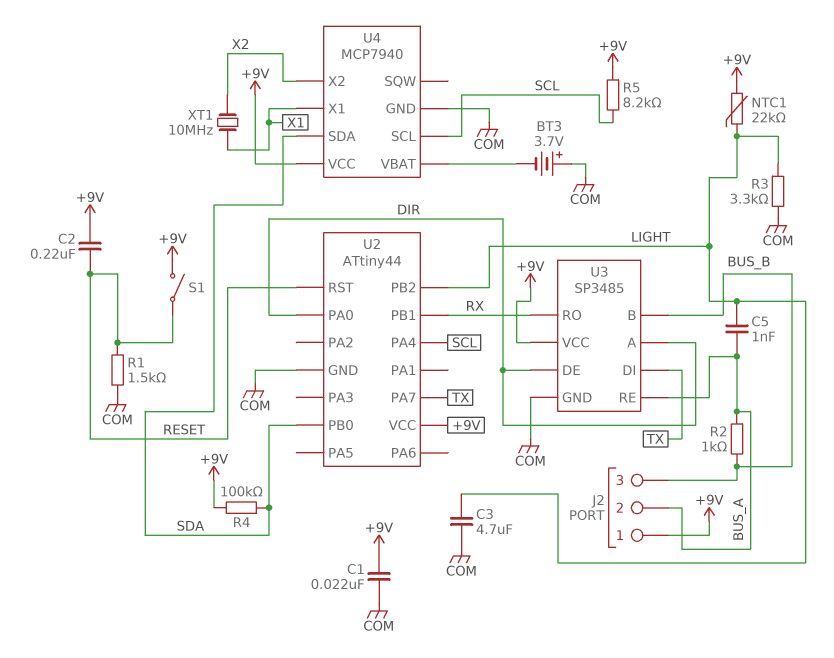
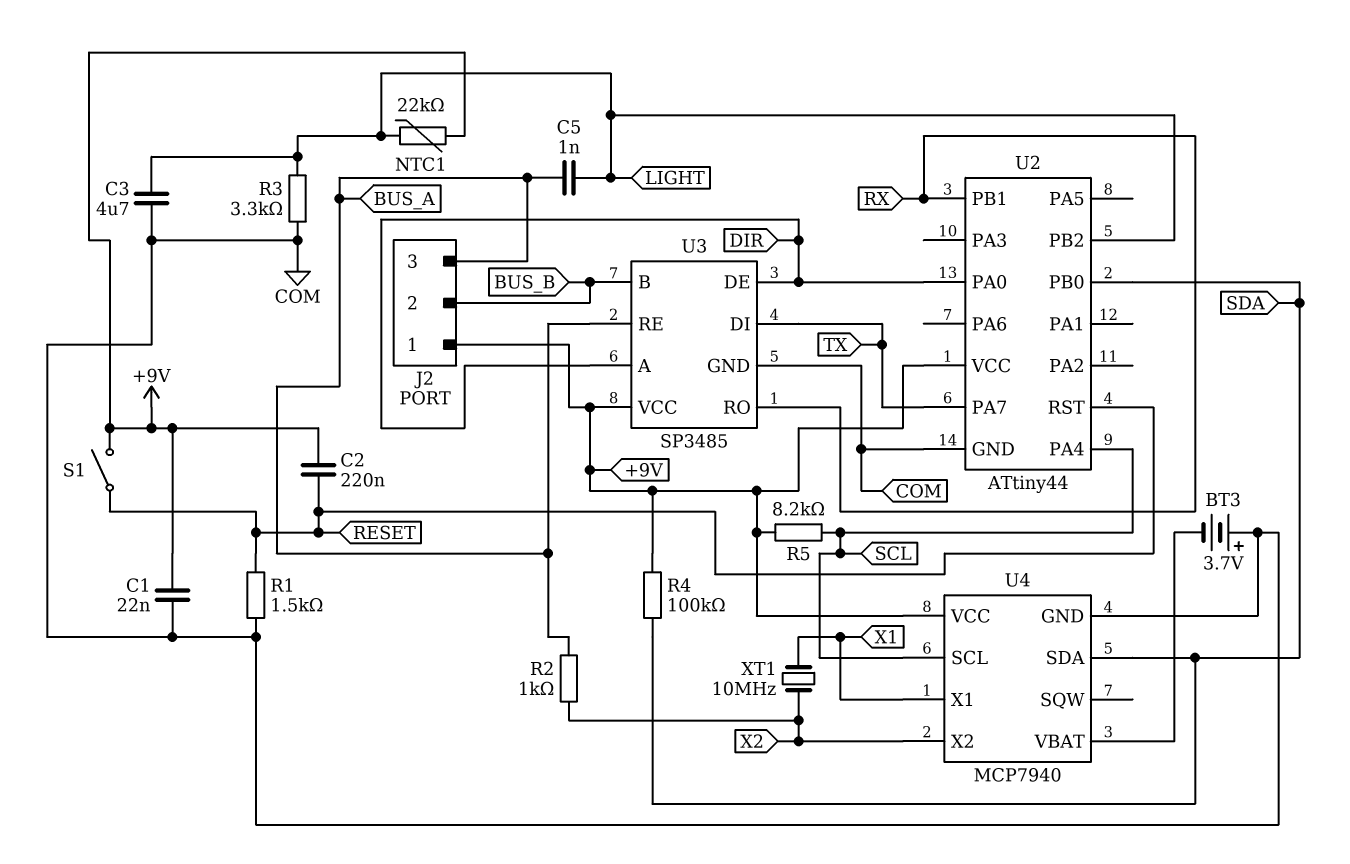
J2 pin 2: BUS_A -> BUS_B
J2 pin 3: BUS_B -> BUS_A
R2: 1k (BUS_A, BUS_B) -> 1k (BUS_A, X2)

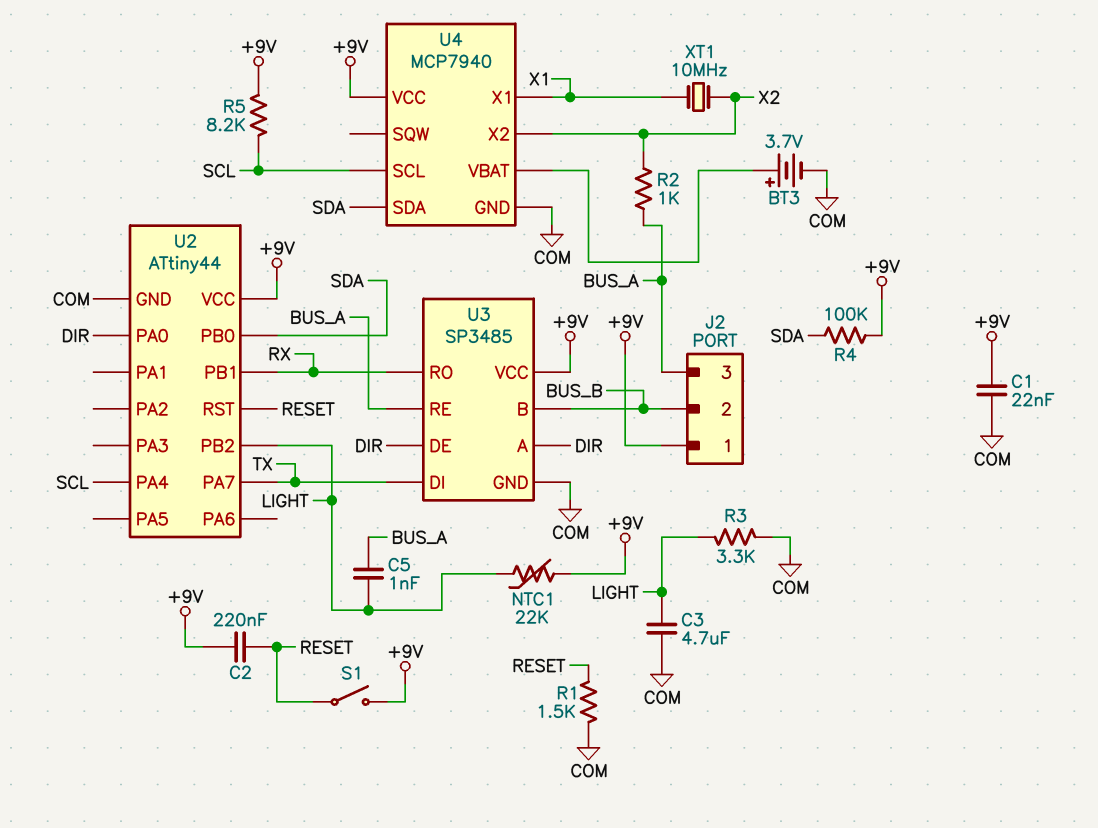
BT3: 3.7V (plus COM, minus U4/VBAT) -> 3.7V (plus U4/VBAT, minus COM)

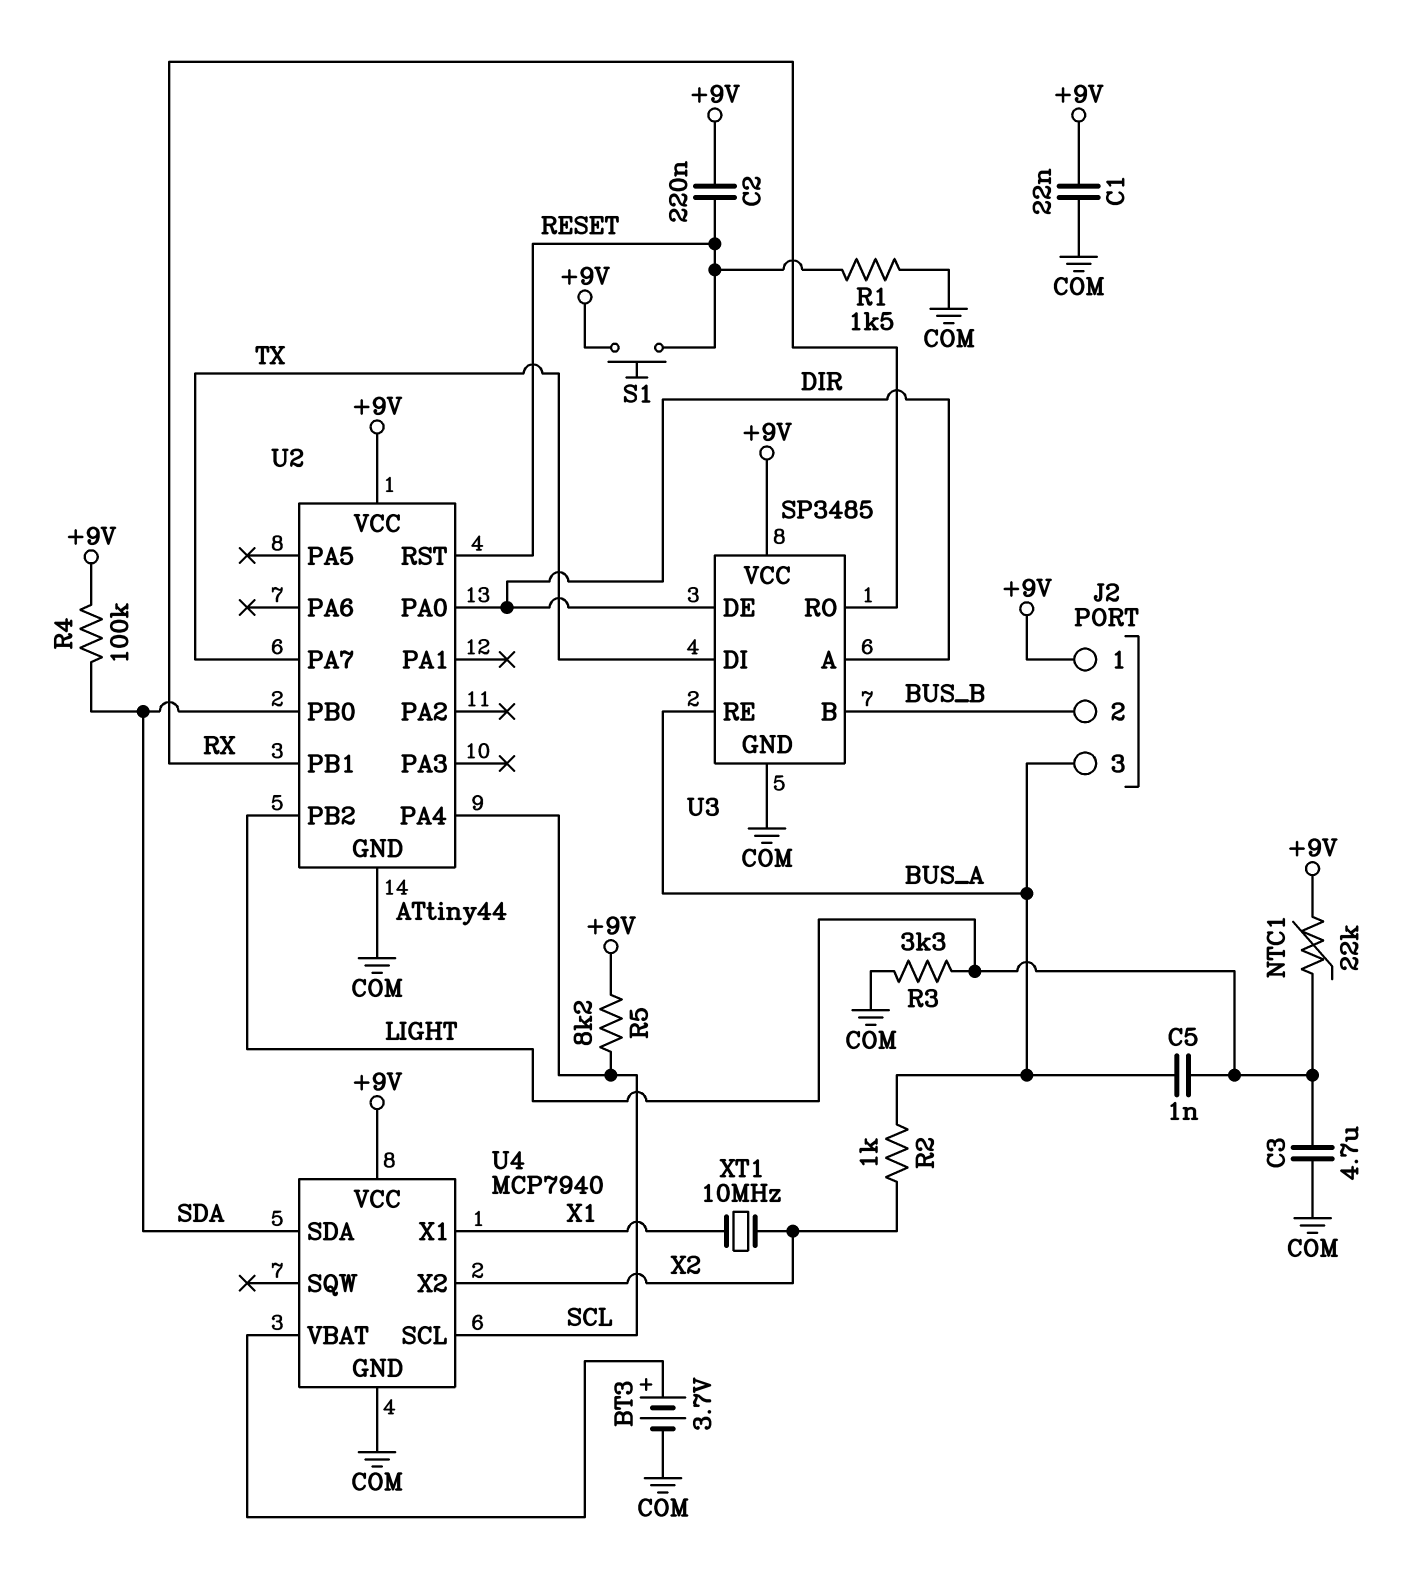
S1: switch (+9V, RESET) -> button (+9V, RESET)

